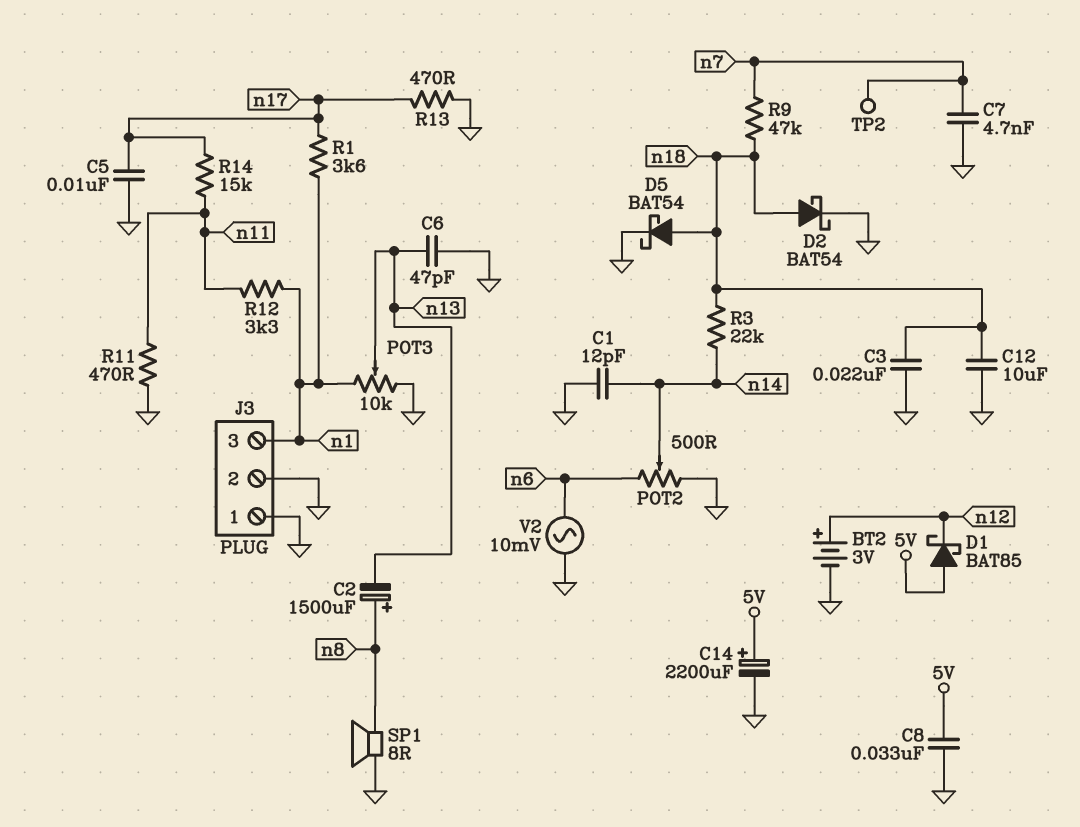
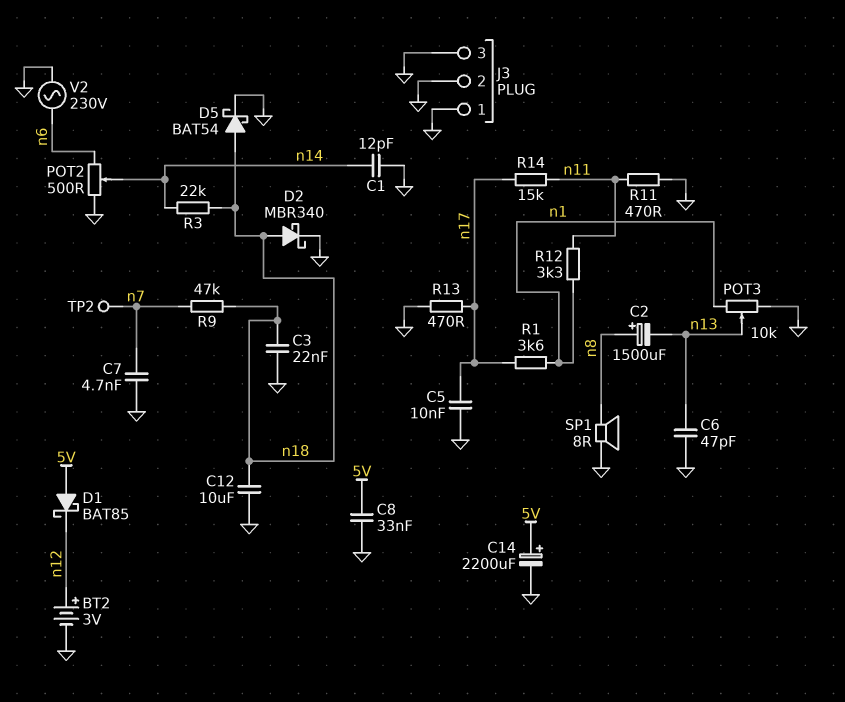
D2: schottky BAT54 (A n18, K GND) -> schottky MBR340 (A n18, K GND)
J3 pin 3: n1 -> GND
V2: AC 10mV (GND, n6) -> AC 230V (GND, n6)

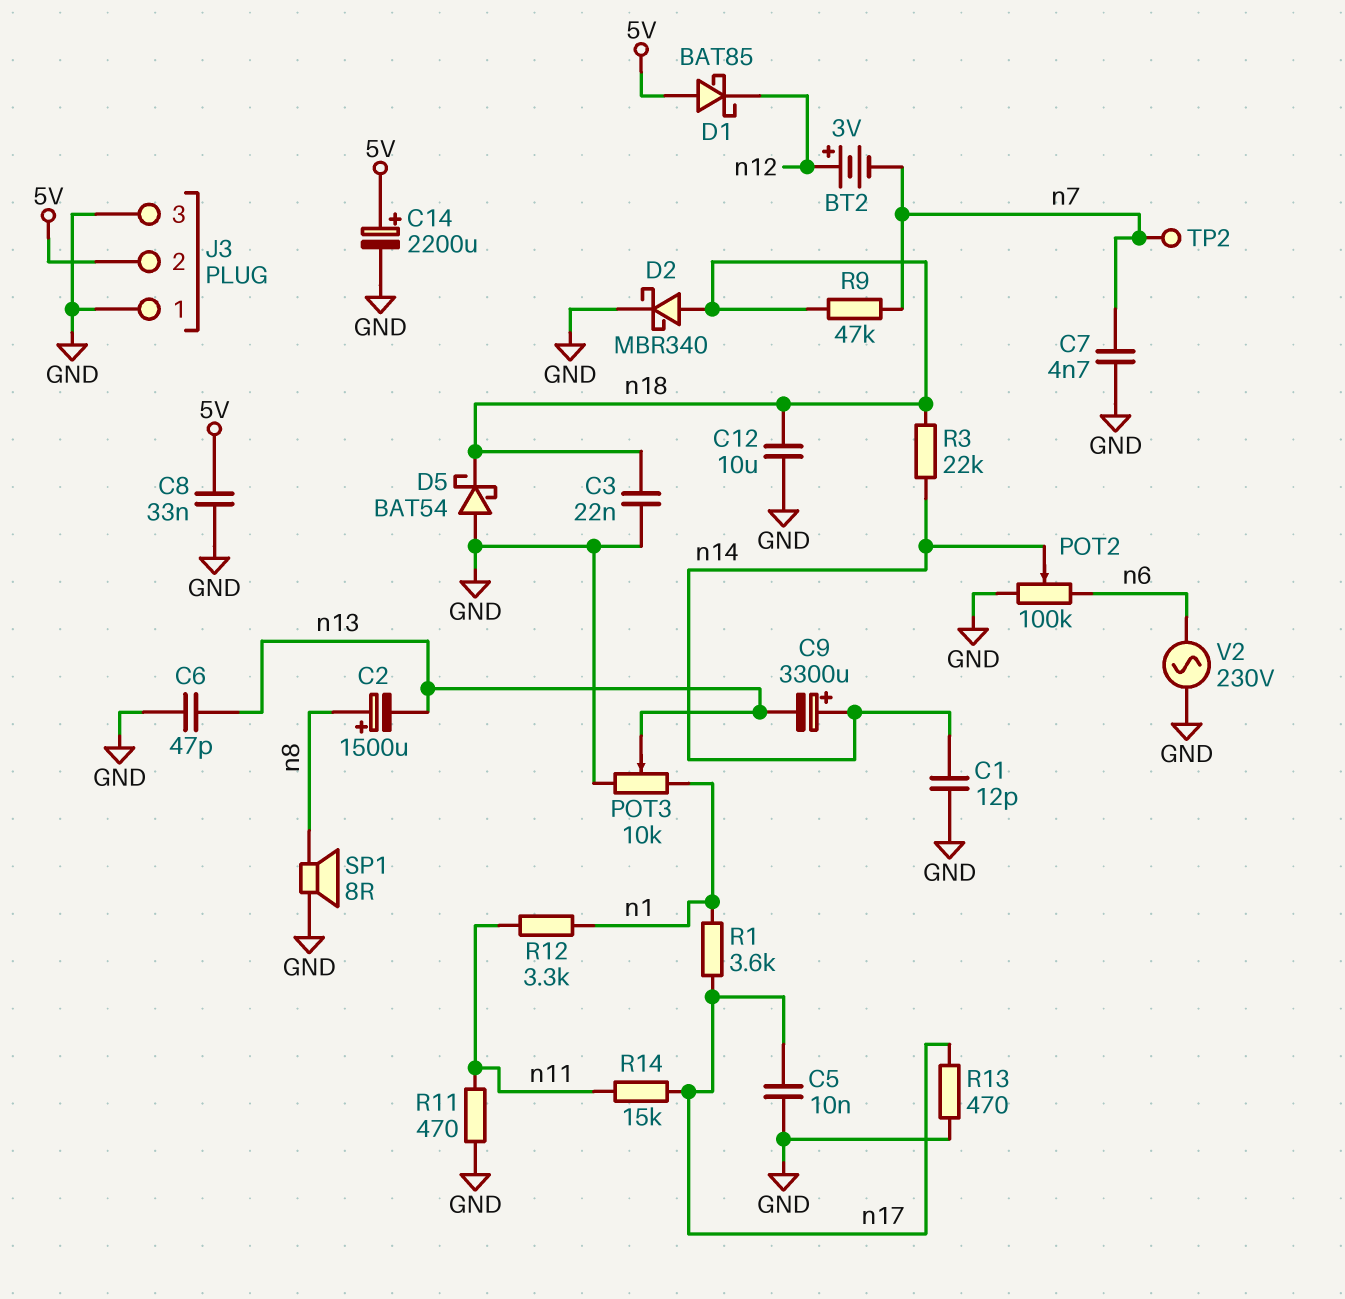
BT2: 3V (plus n12, minus GND) -> 3V (plus n12, minus n7)
C9: none -> 3300uF (plus n14, minus n13)
D5: schottky BAT54 (A n18, K GND) -> schottky BAT54 (A GND, K n18)
J3 pin 2: GND -> 5V
POT2: 500 (GND, n6, wiper n14) -> 100k (GND, n6, wiper n14)

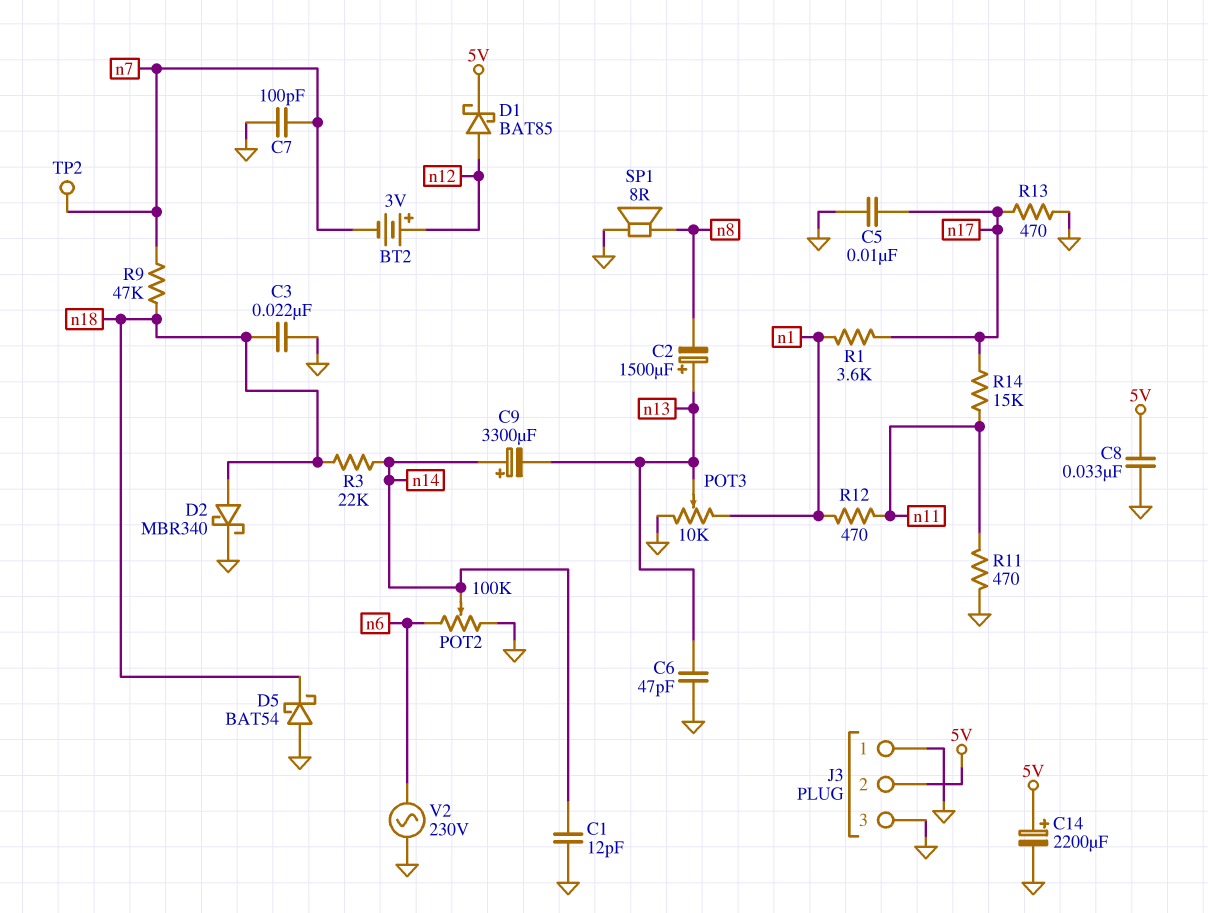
C2: 1500uF (plus n8, minus n13) -> 1500uF (plus n13, minus n8)
C7: 4.7nF (GND, n7) -> 100pF (GND, n7)
C12: 10uF (GND, n18) -> none
D1: schottky BAT85 (A 5V, K n12) -> schottky BAT85 (A n12, K 5V)
R12: 3.3k (n1, n11) -> 470 (n1, n11)

